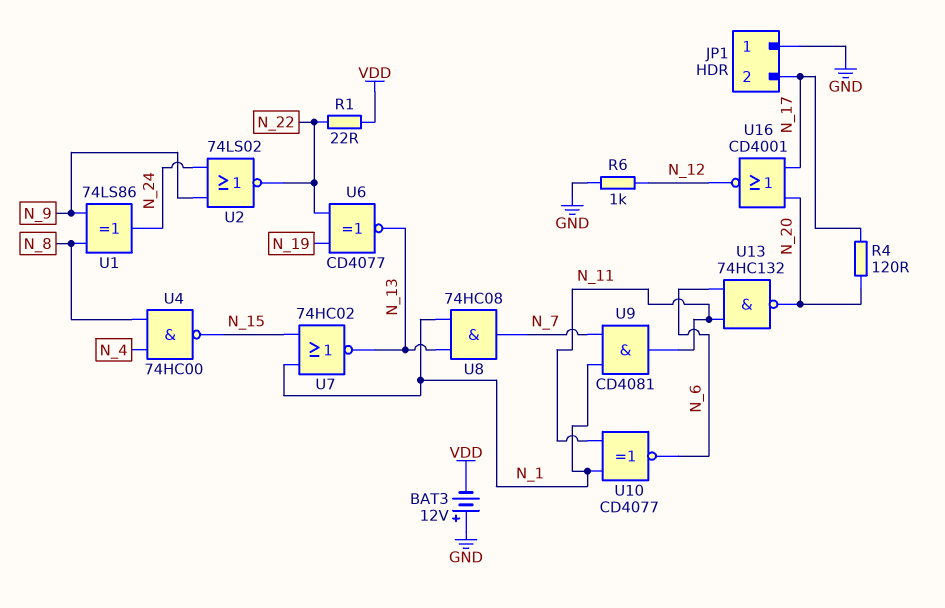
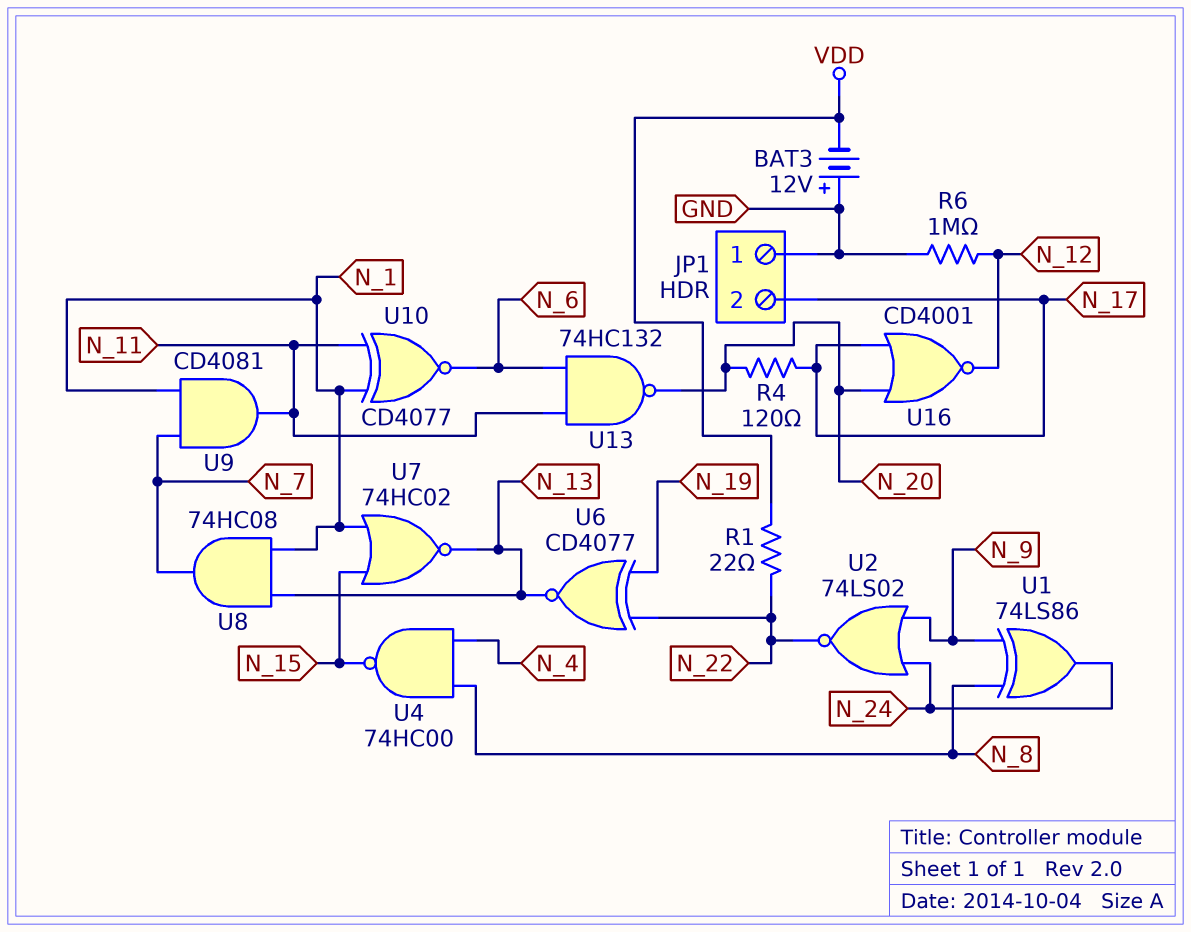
R6: 1k (GND, N_12) -> 1M (GND, N_12)

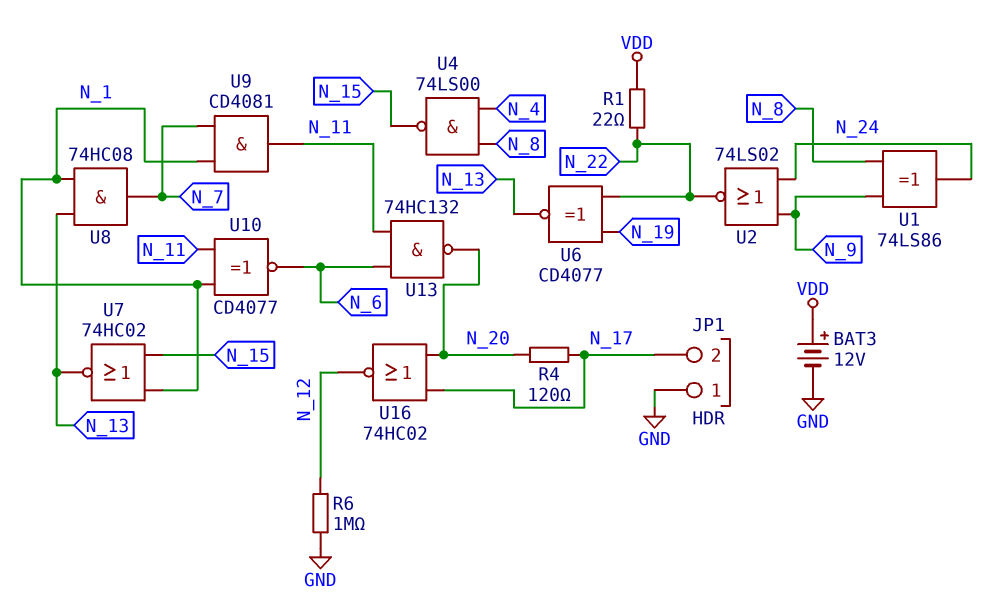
BAT3: 12V (plus GND, minus VDD) -> 12V (plus VDD, minus GND)
U4: NAND 74HC00 (in N_4, in N_8, out N_15) -> NAND 74LS00 (in N_4, in N_8, out N_15)
U16: NOR CD4001 (in N_17, in N_20, out N_12) -> NOR 74HC02 (in N_17, in N_20, out N_12)

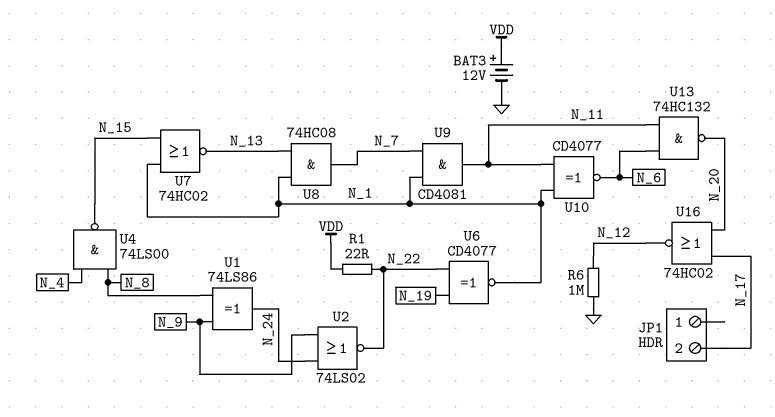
JP1 pin 1: GND -> none
R4: 120 (N_17, N_20) -> none
U6: XNOR CD4077 (in N_19, in N_22, out N_13) -> XNOR CD4077 (in N_19, in N_22, out N_1)

